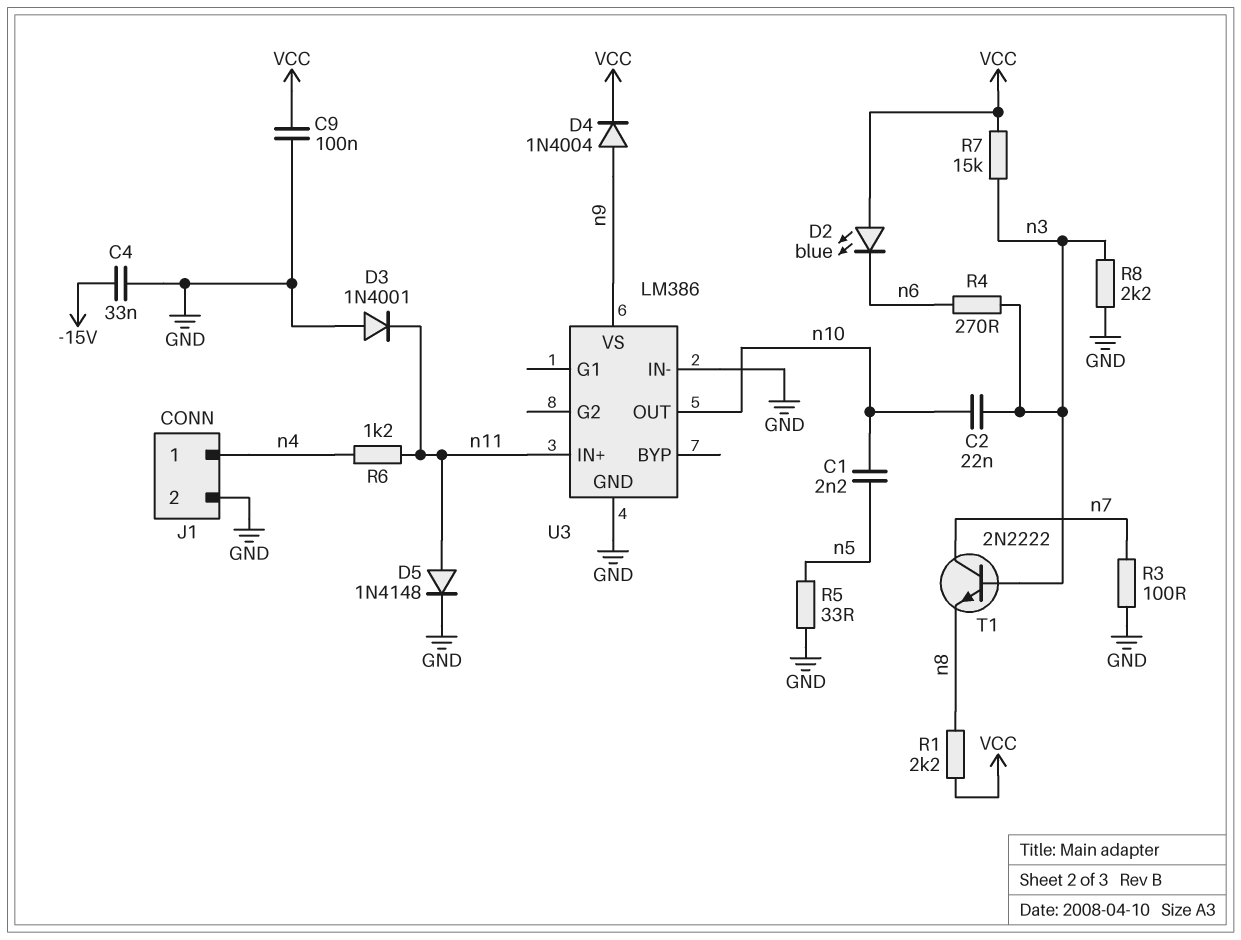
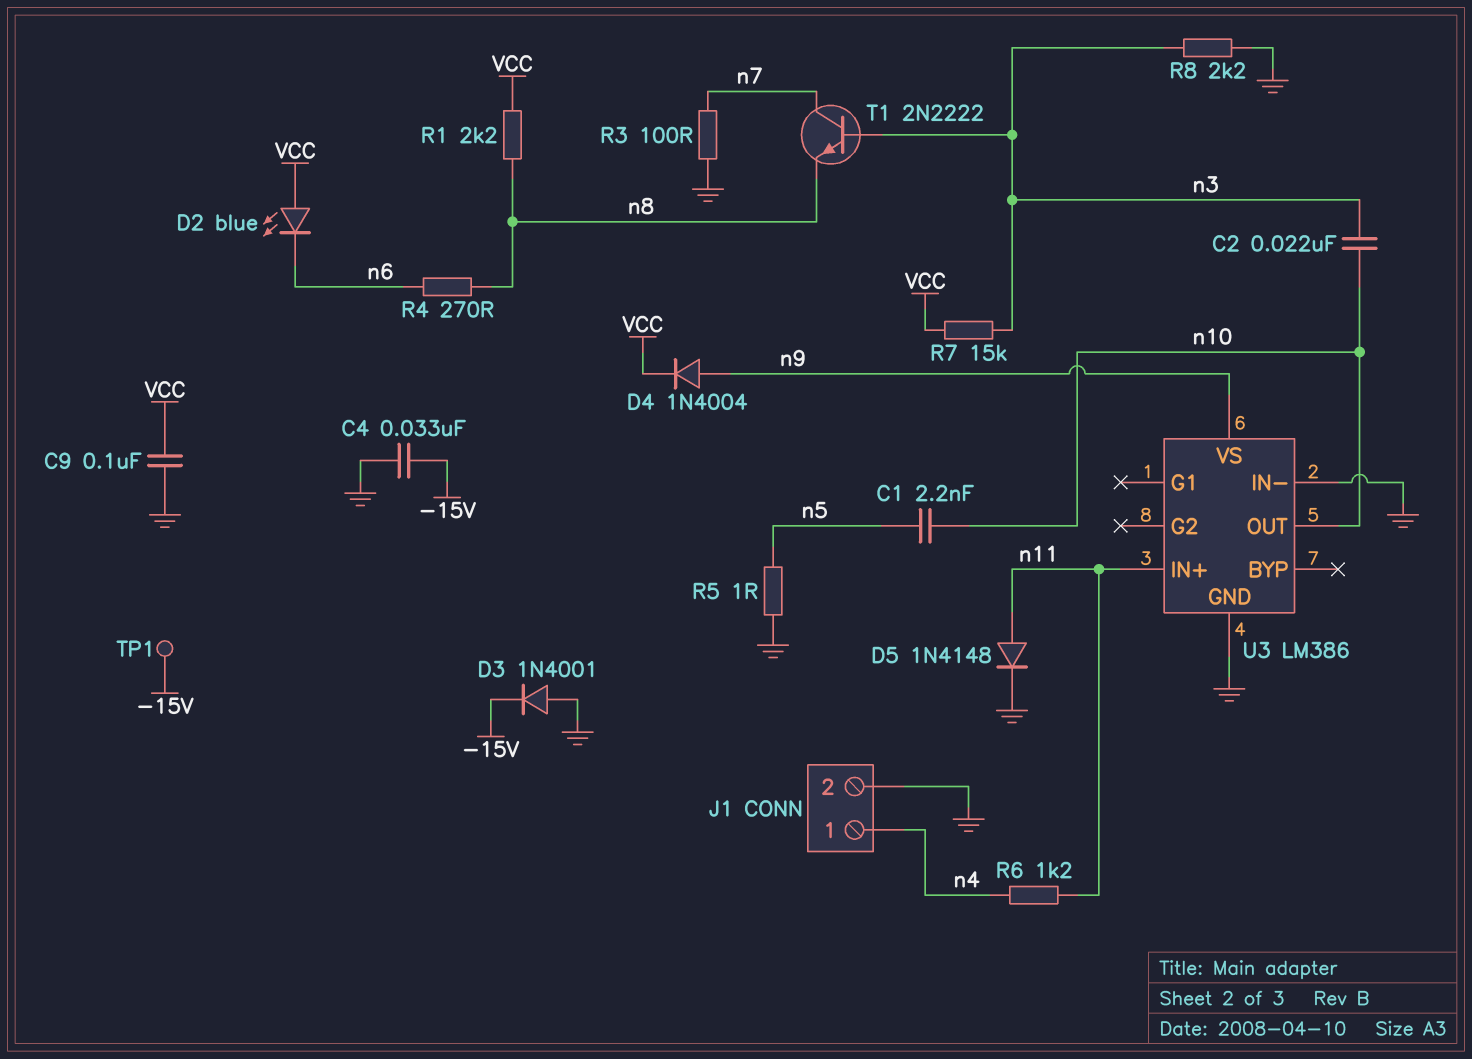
D3: diode 1N4001 (A GND, K n11) -> diode 1N4001 (A GND, K -15V)
R4: 270 (n3, n6) -> 270 (n6, n8)
R5: 33 (GND, n5) -> 1 (GND, n5)
TP1: none -> test point (-15V)

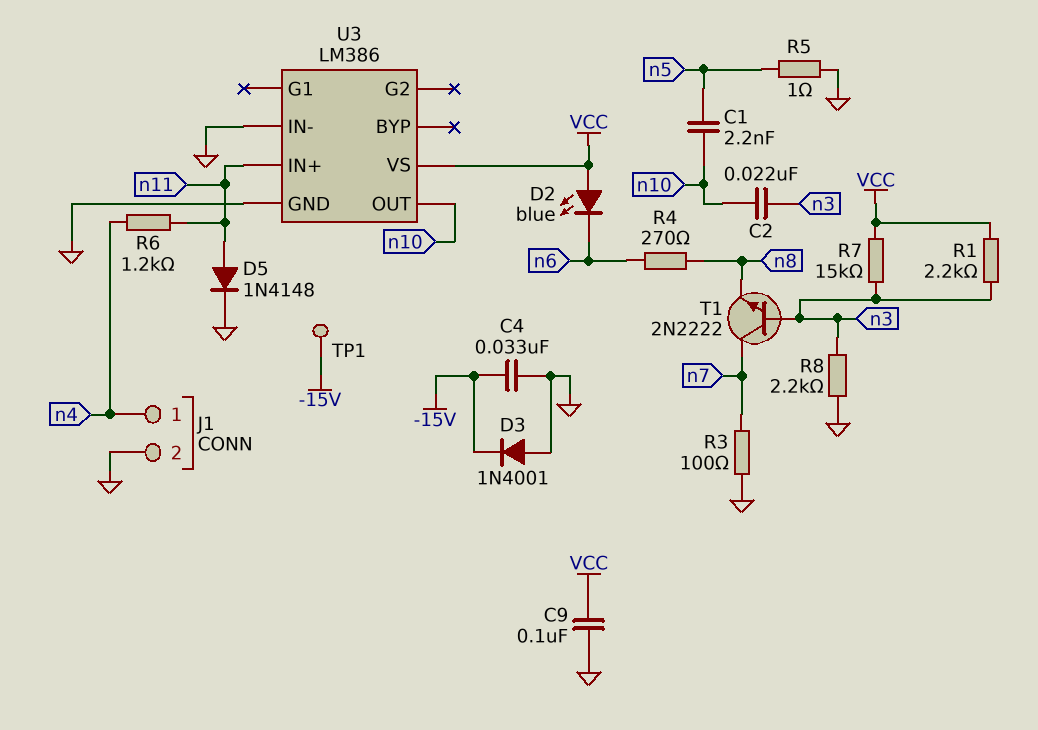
D4: diode 1N4004 (A n9, K VCC) -> none
R1: 2.2k (VCC, n8) -> 2.2k (VCC, n3)
U3 pin VS: n9 -> VCC

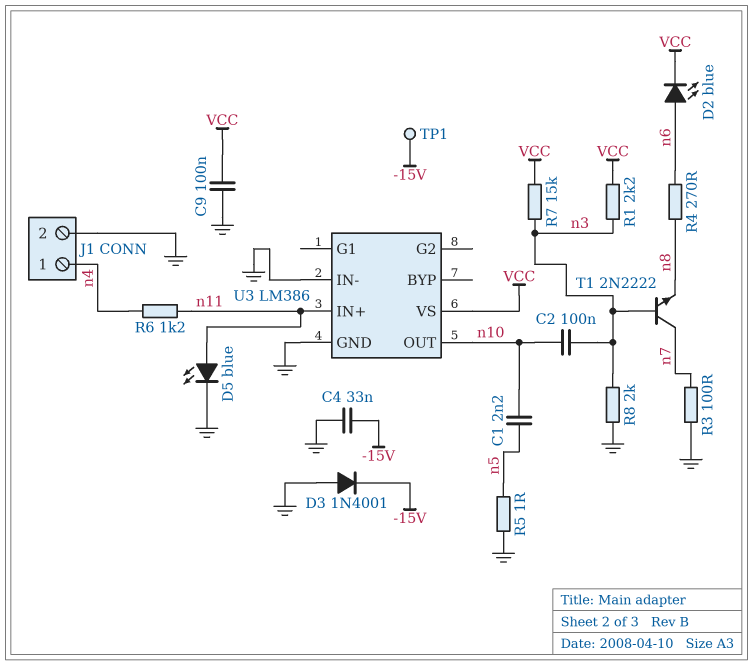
C2: 22nF (n3, n10) -> 100nF (n3, n10)
D2: LED blue (A VCC, K n6) -> LED blue (A n6, K VCC)
D5: diode 1N4148 (A n11, K GND) -> LED blue (A n11, K GND)
R8: 2.2k (GND, n3) -> 2k (GND, n3)

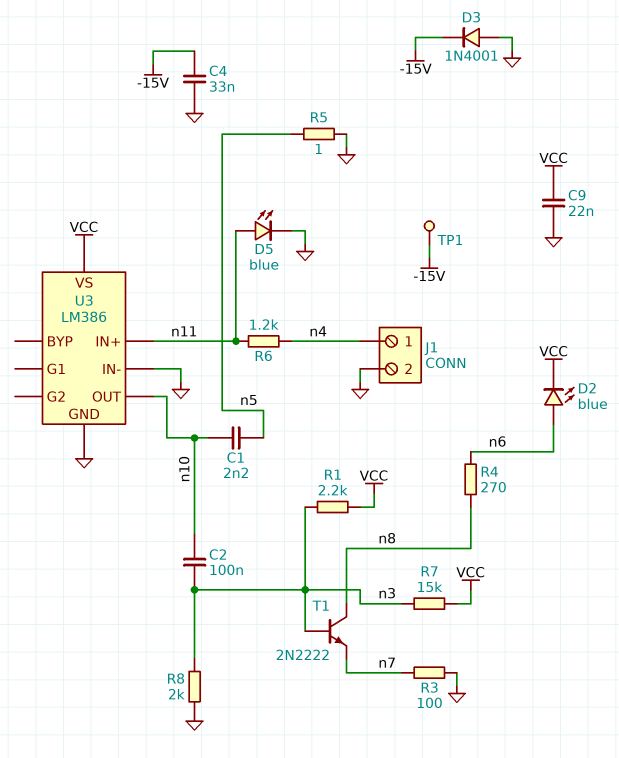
C9: 100nF (GND, VCC) -> 22nF (GND, VCC)
T1: NPN 2N2222 (B n3, C n7, E n8) -> NPN 2N2222 (B n3, C n8, E n7)

